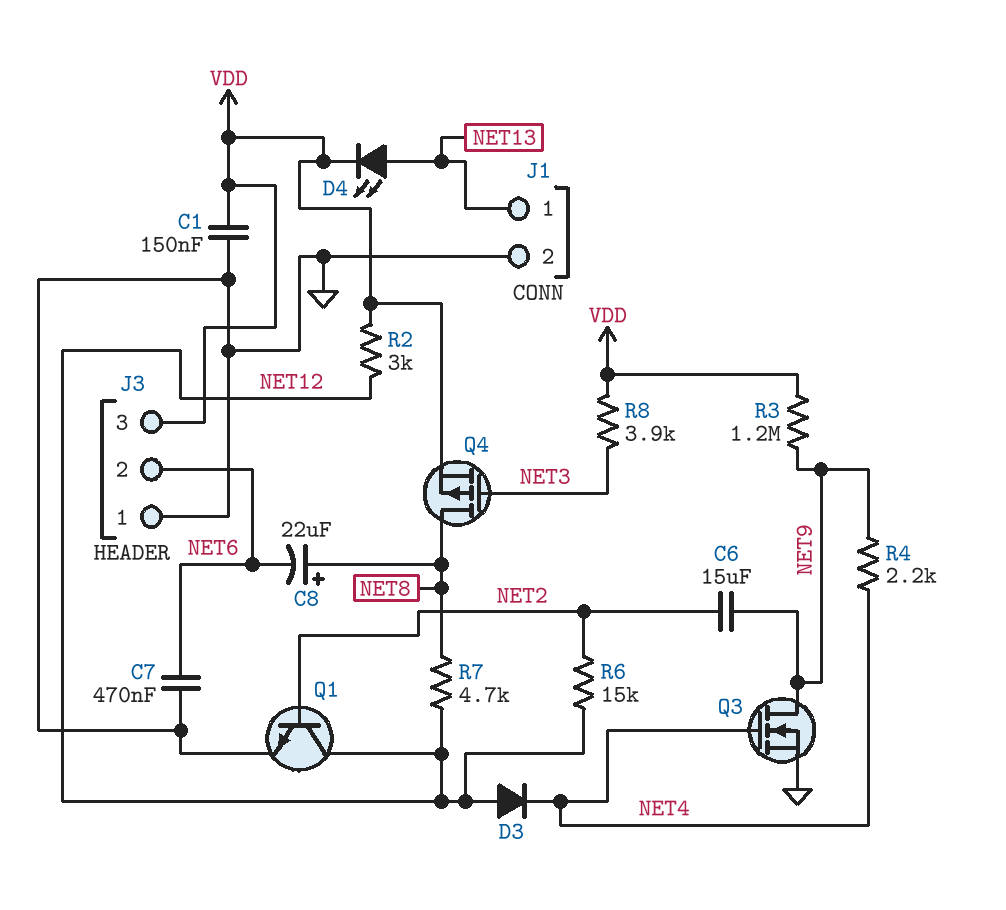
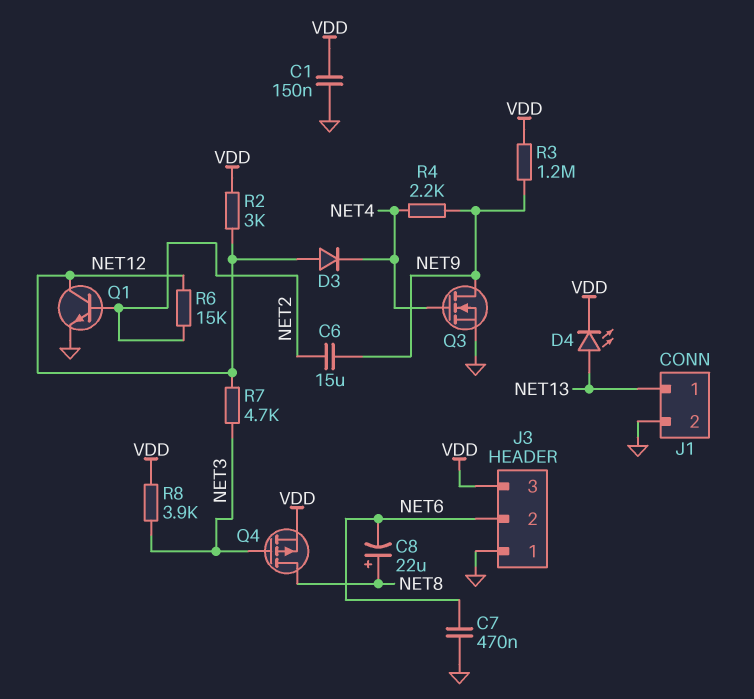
R7: 4.7k (NET8, NET12) -> 4.7k (NET3, NET12)

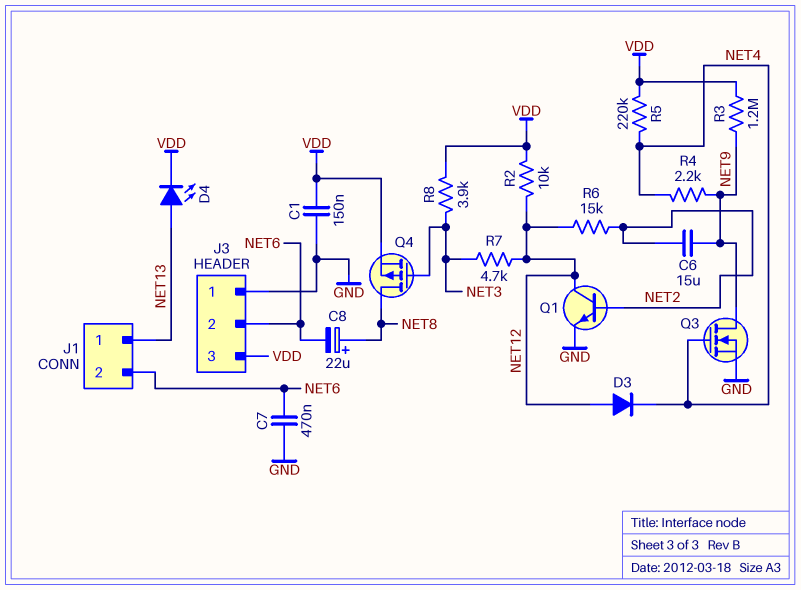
J1 pin 2: GND -> NET6
R2: 3k (NET12, VDD) -> 10k (NET12, VDD)
R5: none -> 220k (NET4, VDD)

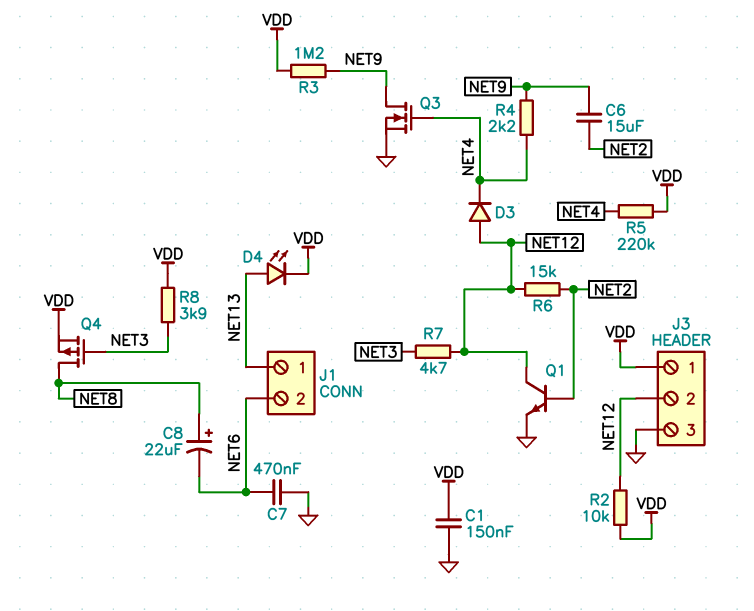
J3 pin 1: GND -> VDD
J3 pin 2: NET6 -> NET12
J3 pin 3: VDD -> GND

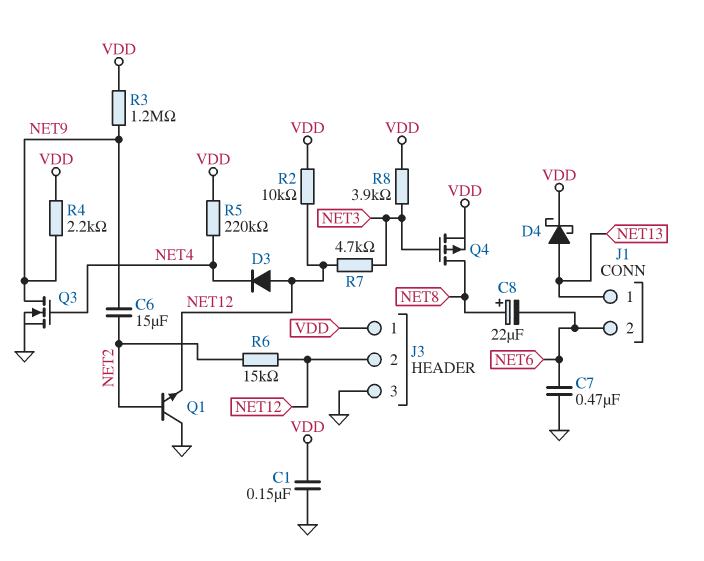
D4: LED (A NET13, K VDD) -> schottky (A NET13, K VDD)
Q1: NPN (B NET2, C NET12, E GND) -> NPN (B NET2, C GND, E NET12)
R4: 2.2k (NET4, NET9) -> 2.2k (NET9, VDD)

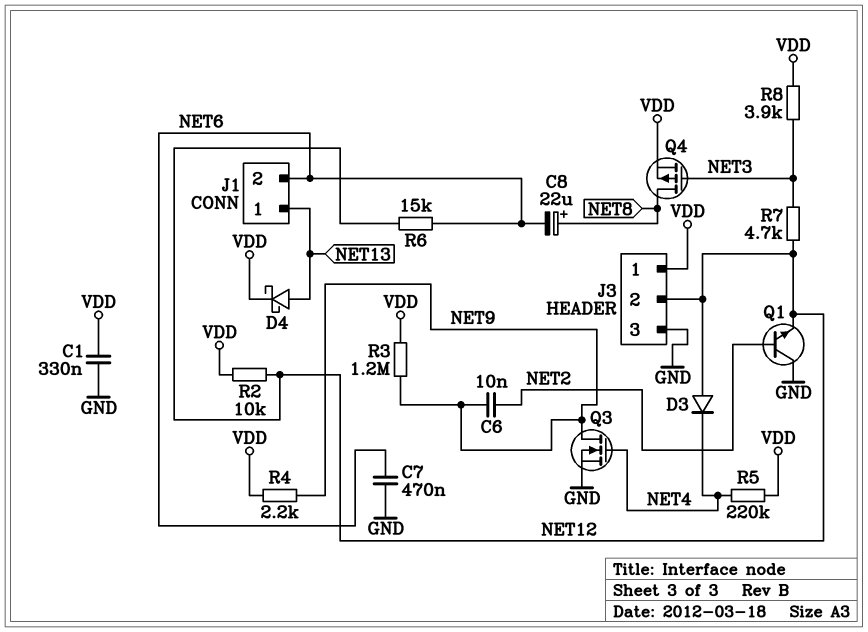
C1: 150nF (GND, VDD) -> 330nF (GND, VDD)
C6: 15uF (NET2, NET9) -> 10nF (NET2, NET9)
R6: 15k (NET2, NET12) -> 15k (NET6, NET12)

